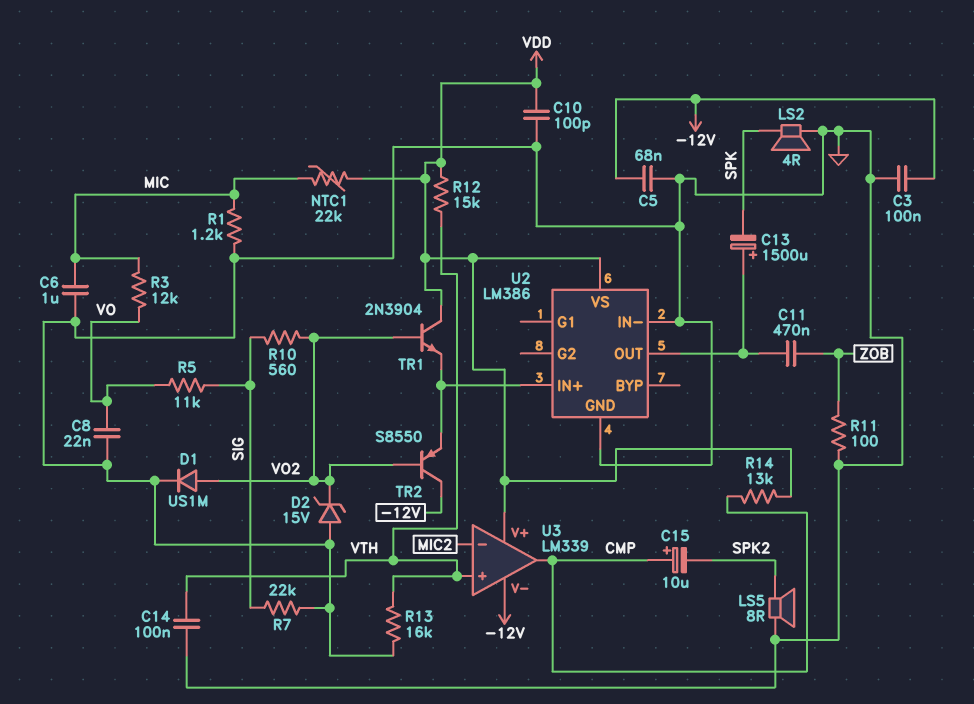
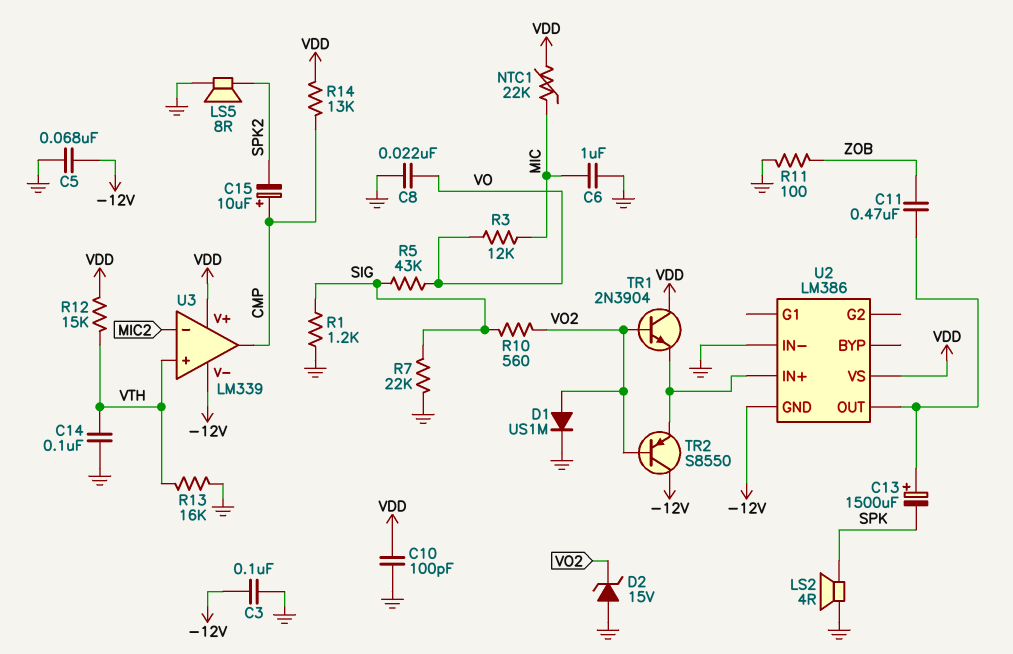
R1: 1.2k (GND, MIC) -> 1.2k (GND, SIG)
R5: 11k (SIG, VO) -> 43k (SIG, VO)
U2 pin GND: GND -> -12V

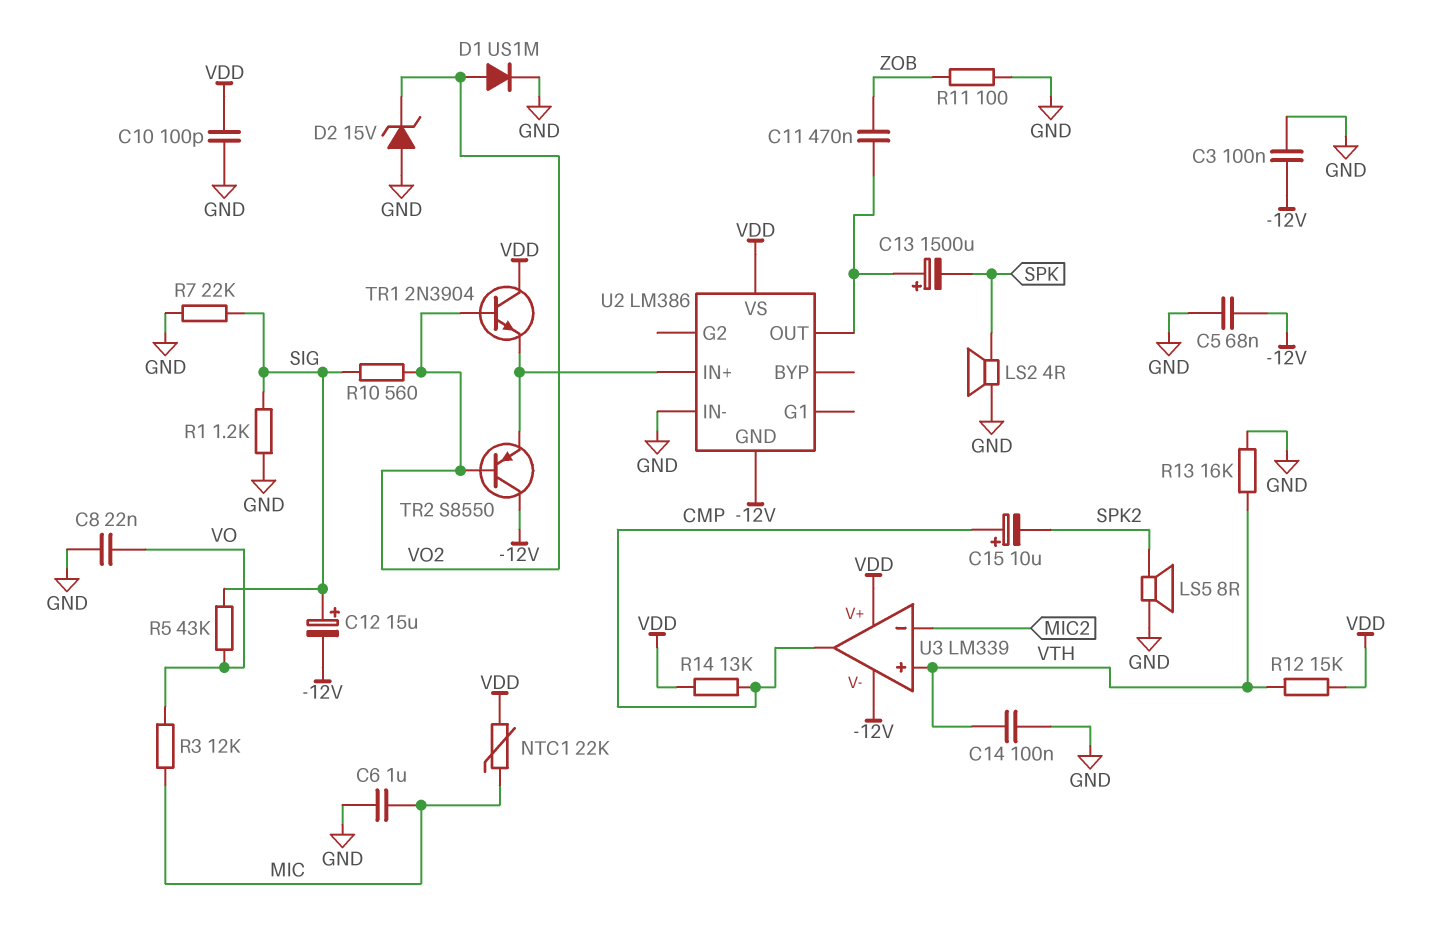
C12: none -> 15uF (plus SIG, minus -12V)

